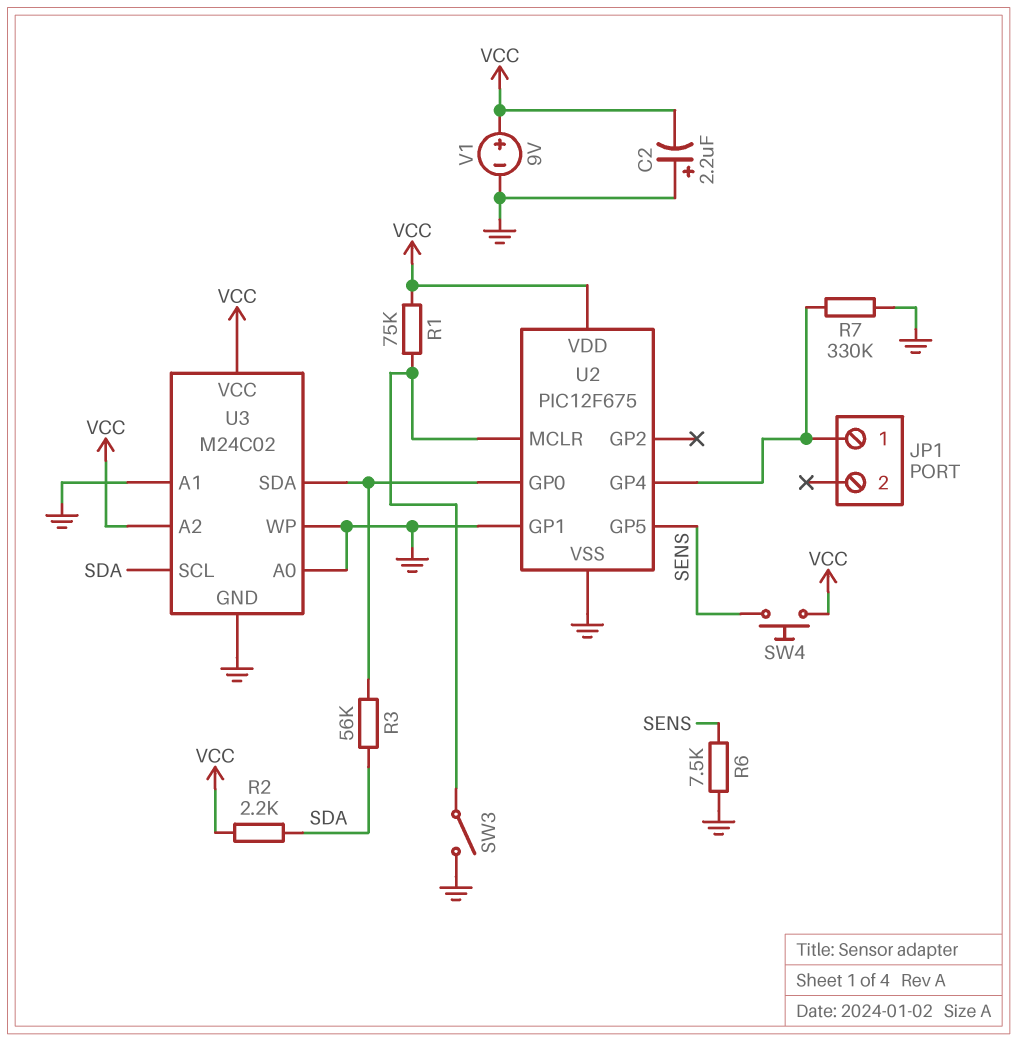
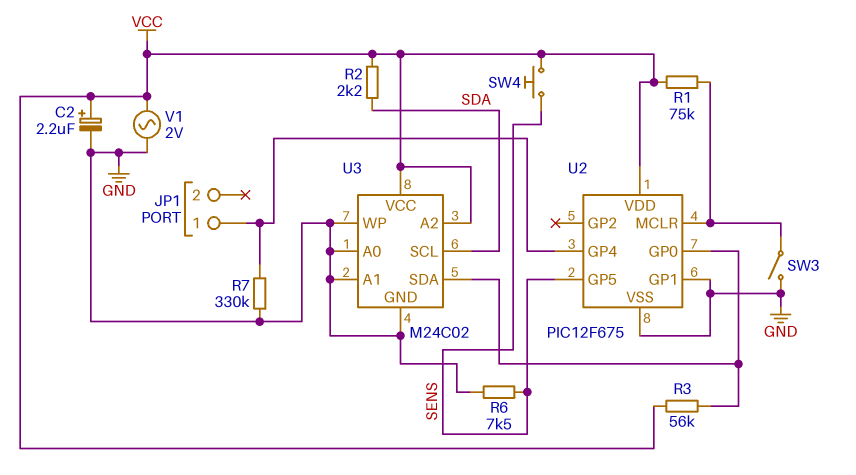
C2: 2.2uF (plus GND, minus VCC) -> 2.2uF (plus VCC, minus GND)
R3: 56k (SDA, U2/GP0) -> 56k (U2/GP0, VCC)
V1: 9V (plus VCC, minus GND) -> AC 2V (GND, VCC)

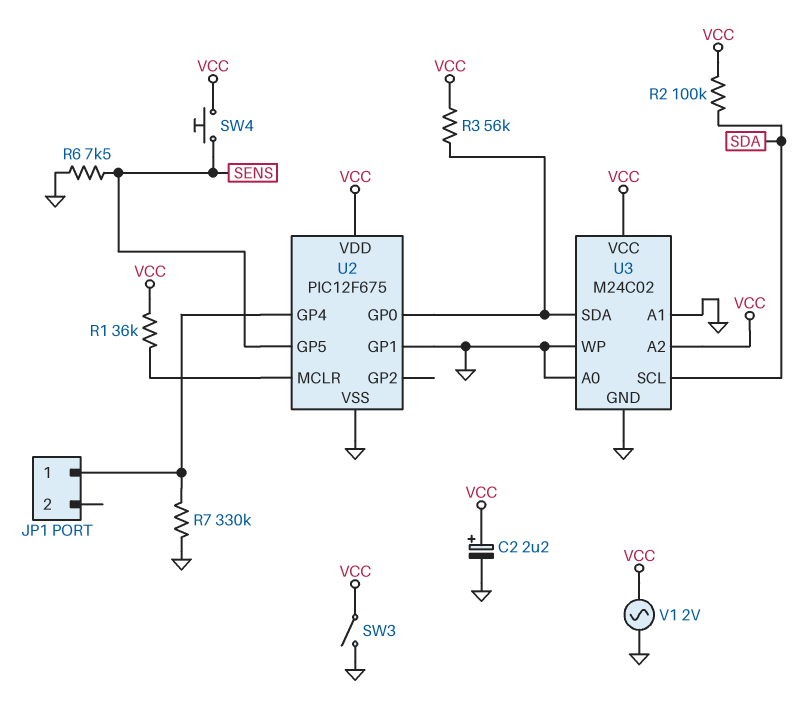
R1: 75k (U2/MCLR, VCC) -> 36k (U2/MCLR, VCC)
R2: 2.2k (SDA, VCC) -> 100k (SDA, VCC)
SW3: switch (GND, U2/MCLR) -> switch (GND, VCC)

